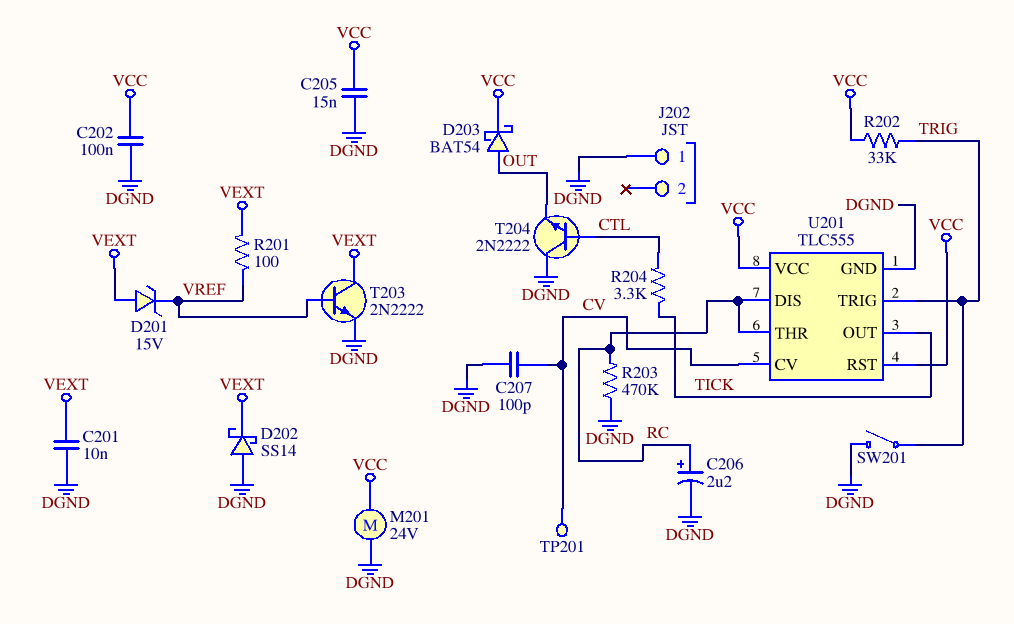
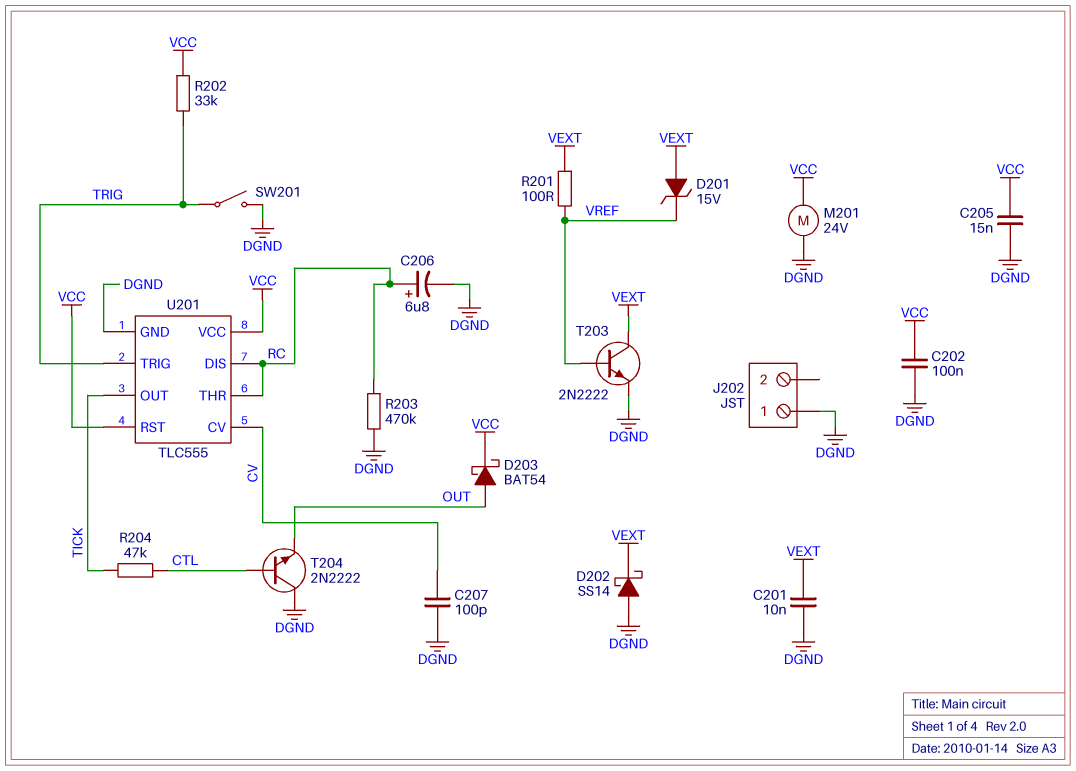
C206: 2.2uF (plus RC, minus DGND) -> 6.8uF (plus RC, minus DGND)
R204: 3.3k (CTL, TICK) -> 47k (CTL, TICK)
TP201: test point (CV) -> none

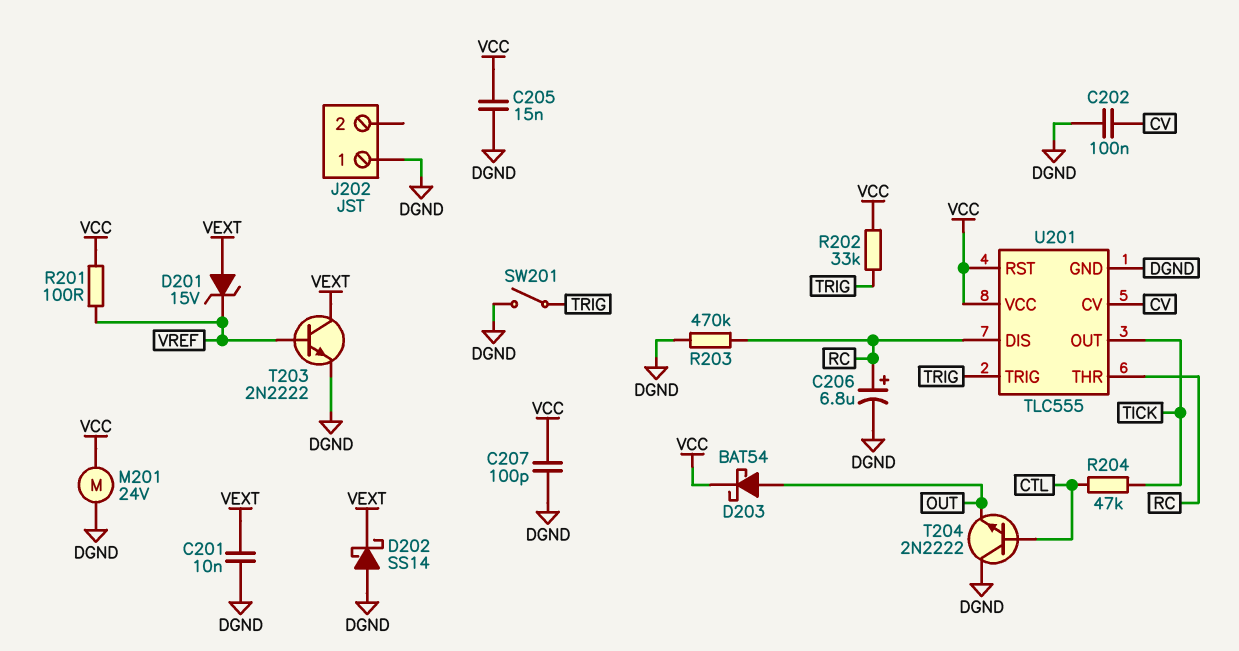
C202: 100nF (DGND, VCC) -> 100nF (CV, DGND)
C207: 100pF (CV, DGND) -> 100pF (DGND, VCC)
R201: 100 (VEXT, VREF) -> 100 (VCC, VREF)

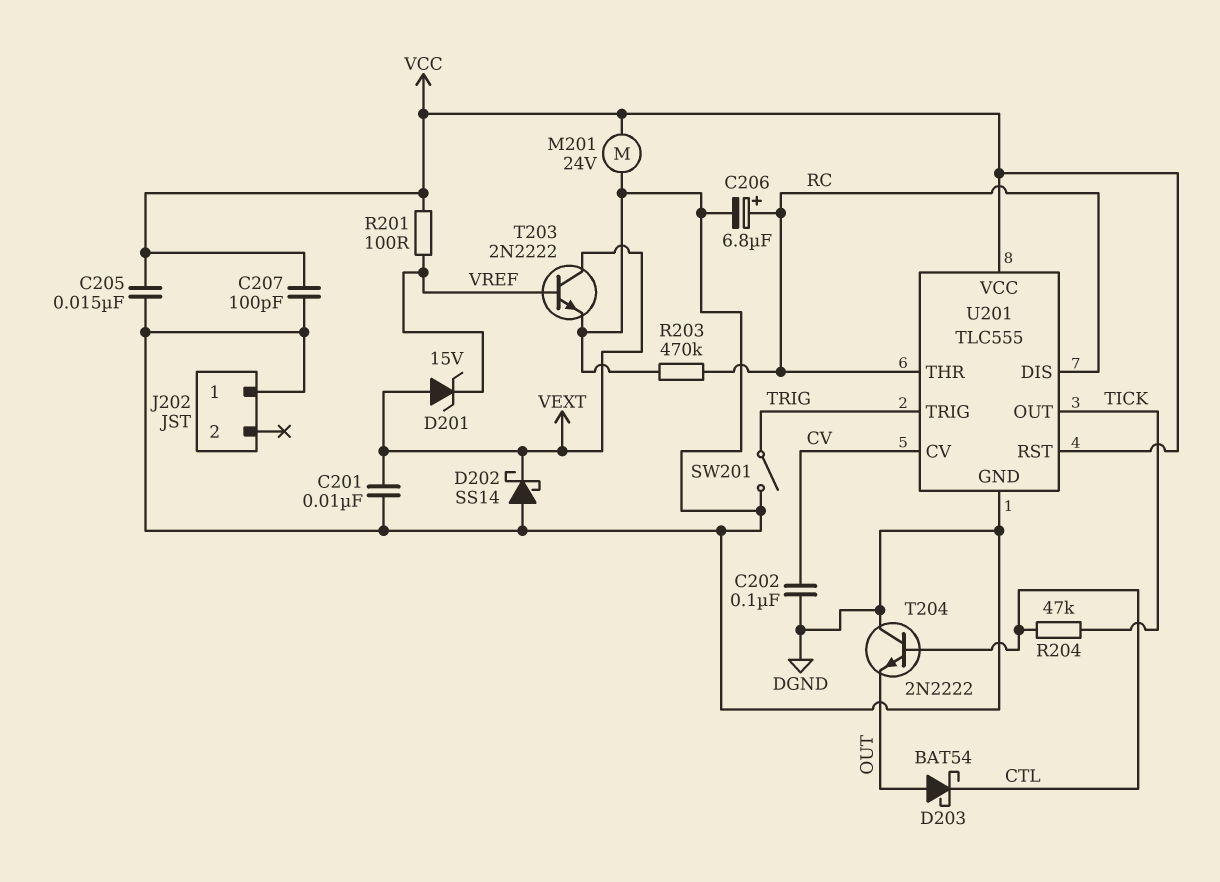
D203: schottky BAT54 (A OUT, K VCC) -> schottky BAT54 (A OUT, K CTL)
R202: 33k (TRIG, VCC) -> none

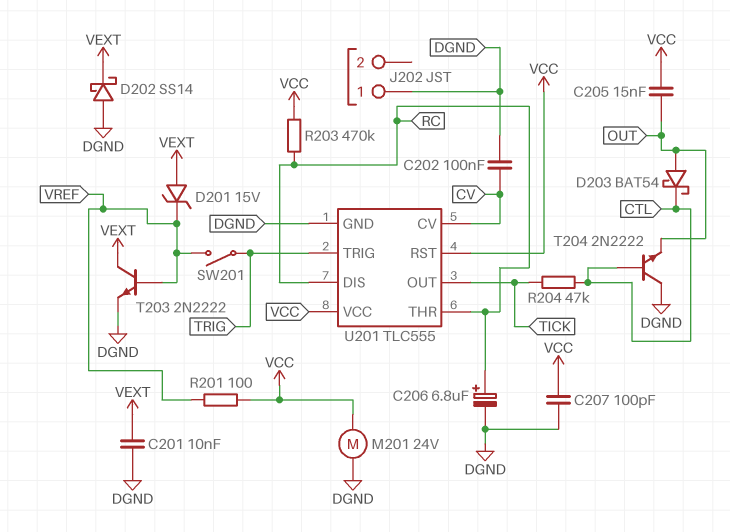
C205: 15nF (DGND, VCC) -> 15nF (OUT, VCC)
R203: 470k (DGND, RC) -> 470k (RC, VCC)
SW201: switch (DGND, TRIG) -> switch (TRIG, VREF)

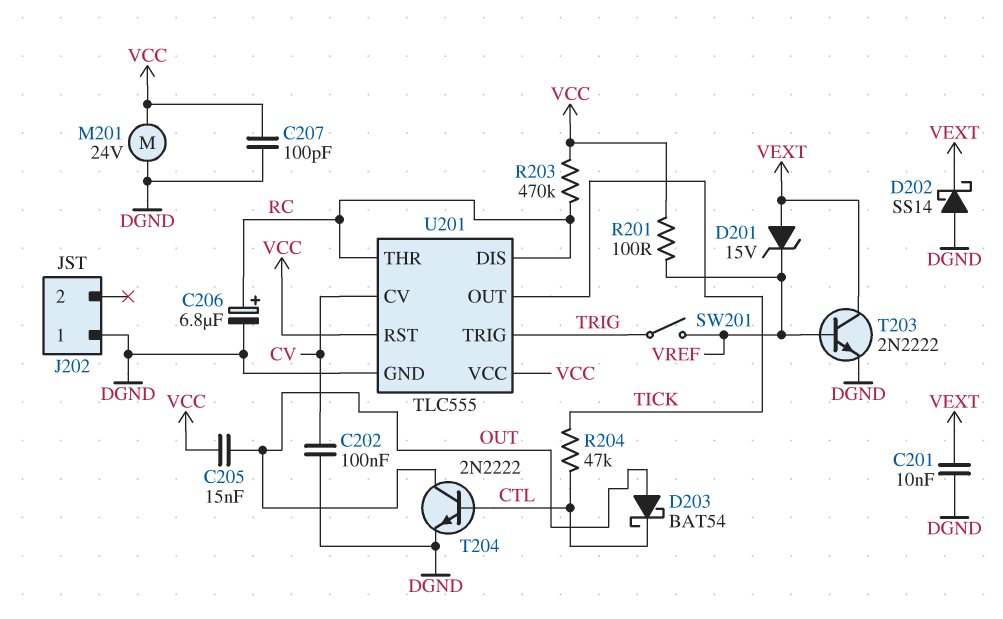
T204: NPN 2N2222 (B CTL, C DGND, E OUT) -> NPN 2N2222 (B CTL, C OUT, E DGND)

